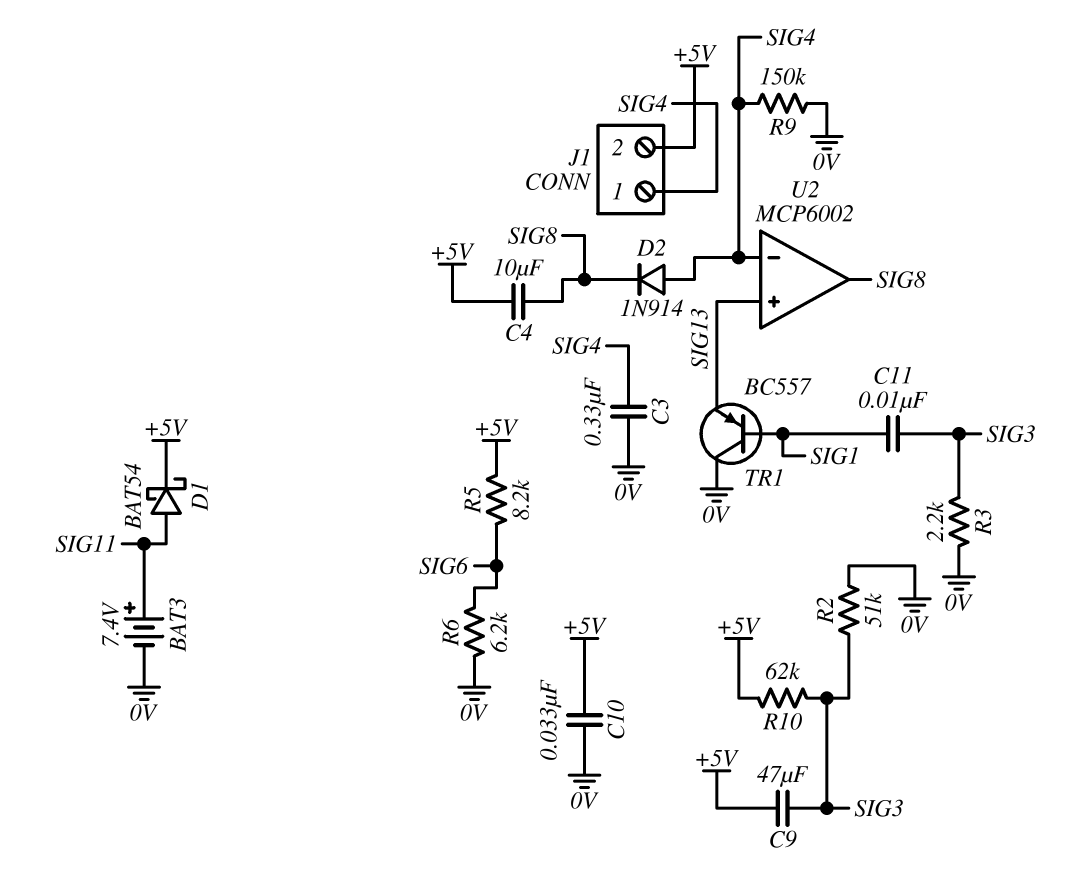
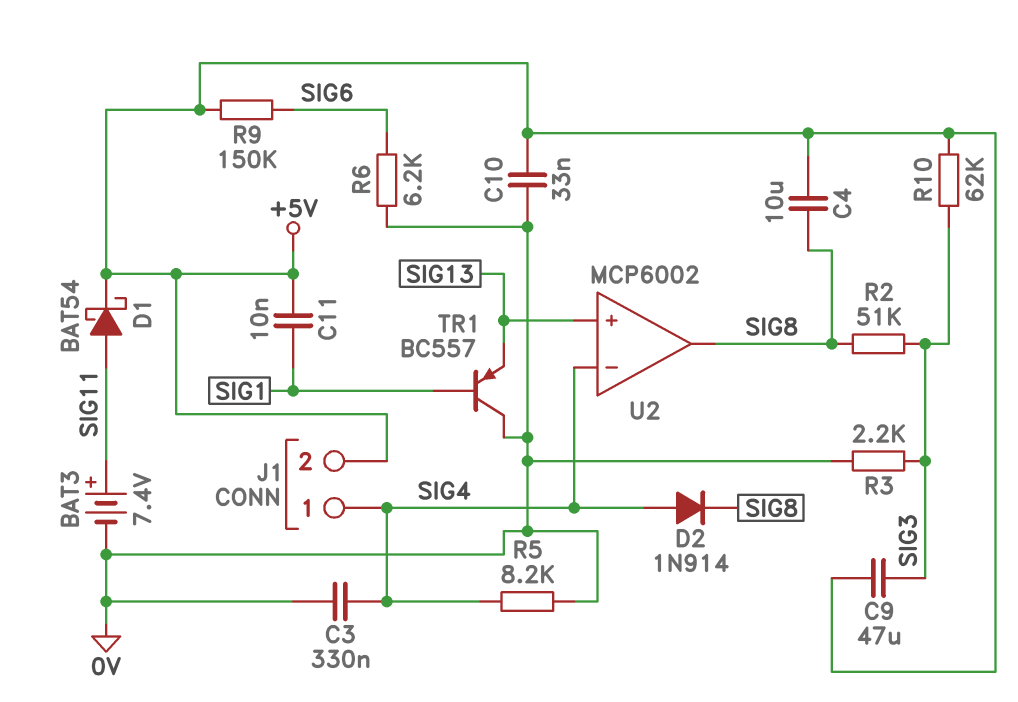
C11: 10nF (SIG1, SIG3) -> 10nF (+5V, SIG1)
R2: 51k (0V, SIG3) -> 51k (SIG3, SIG8)
R5: 8.2k (+5V, SIG6) -> 8.2k (0V, SIG4)
R9: 150k (0V, SIG4) -> 150k (+5V, SIG6)

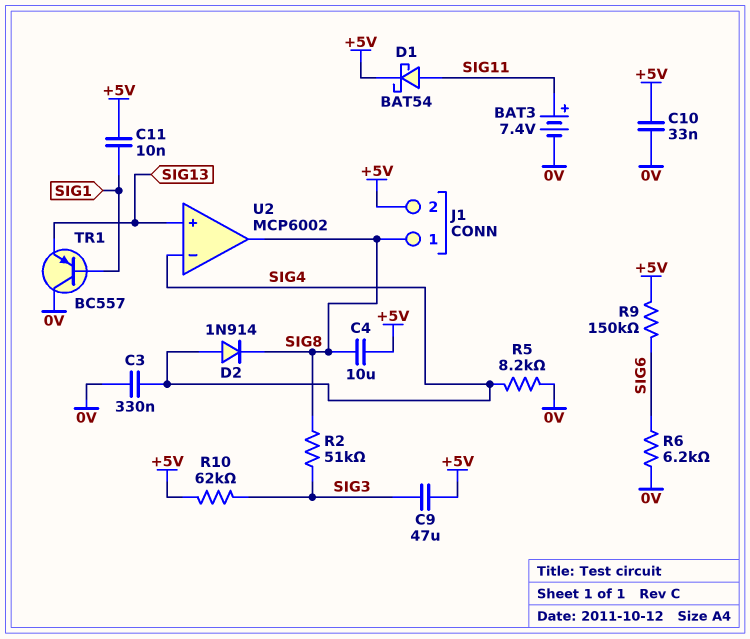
J1 pin 1: SIG4 -> SIG8
R3: 2.2k (0V, SIG3) -> none

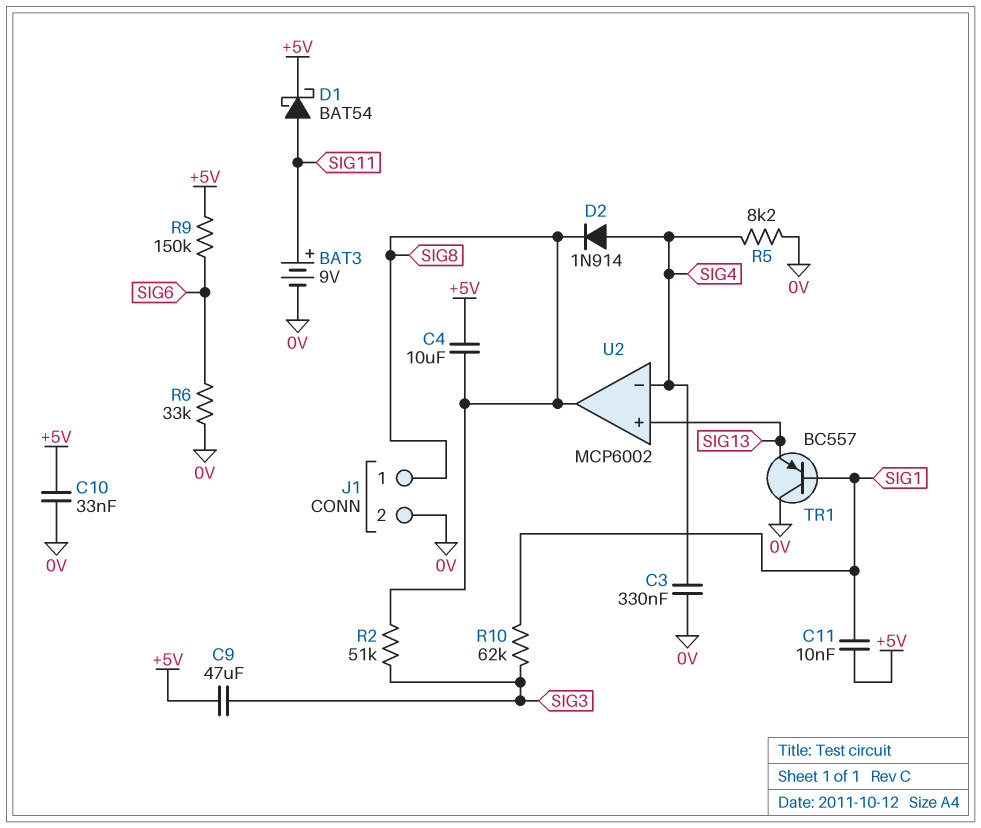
BAT3: 7.4V (plus SIG11, minus 0V) -> 9V (plus SIG11, minus 0V)
J1 pin 2: +5V -> 0V
R6: 6.2k (0V, SIG6) -> 33k (0V, SIG6)
R10: 62k (+5V, SIG3) -> 62k (SIG1, SIG3)

